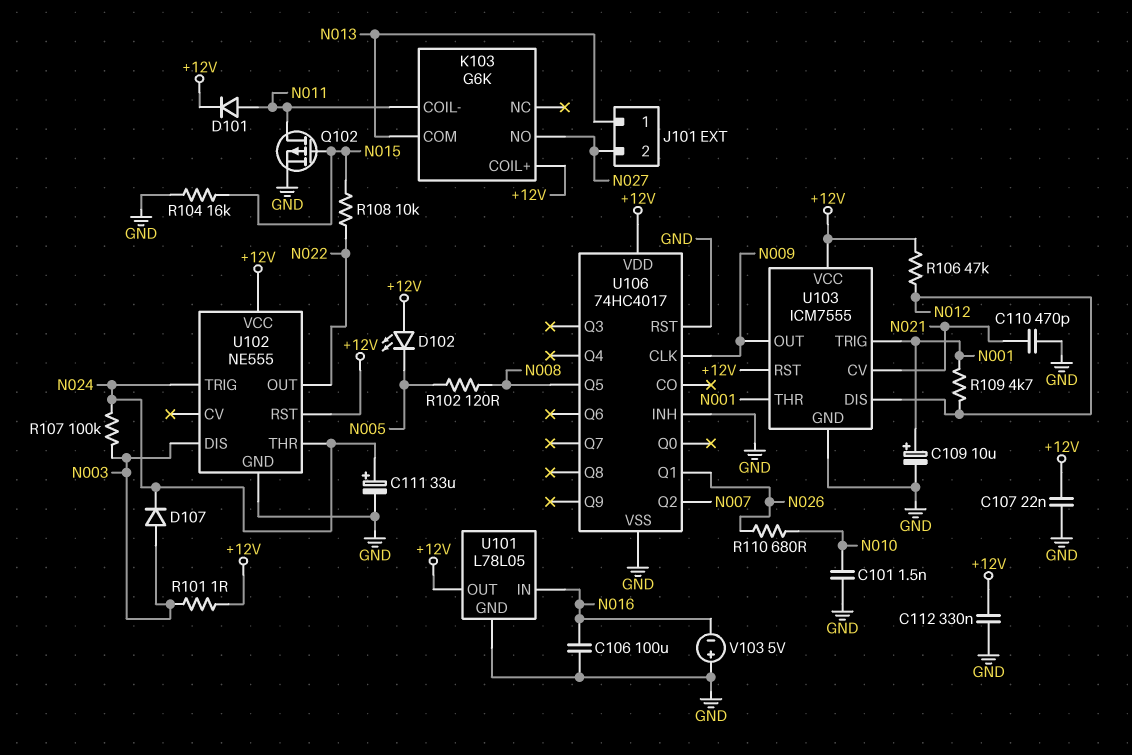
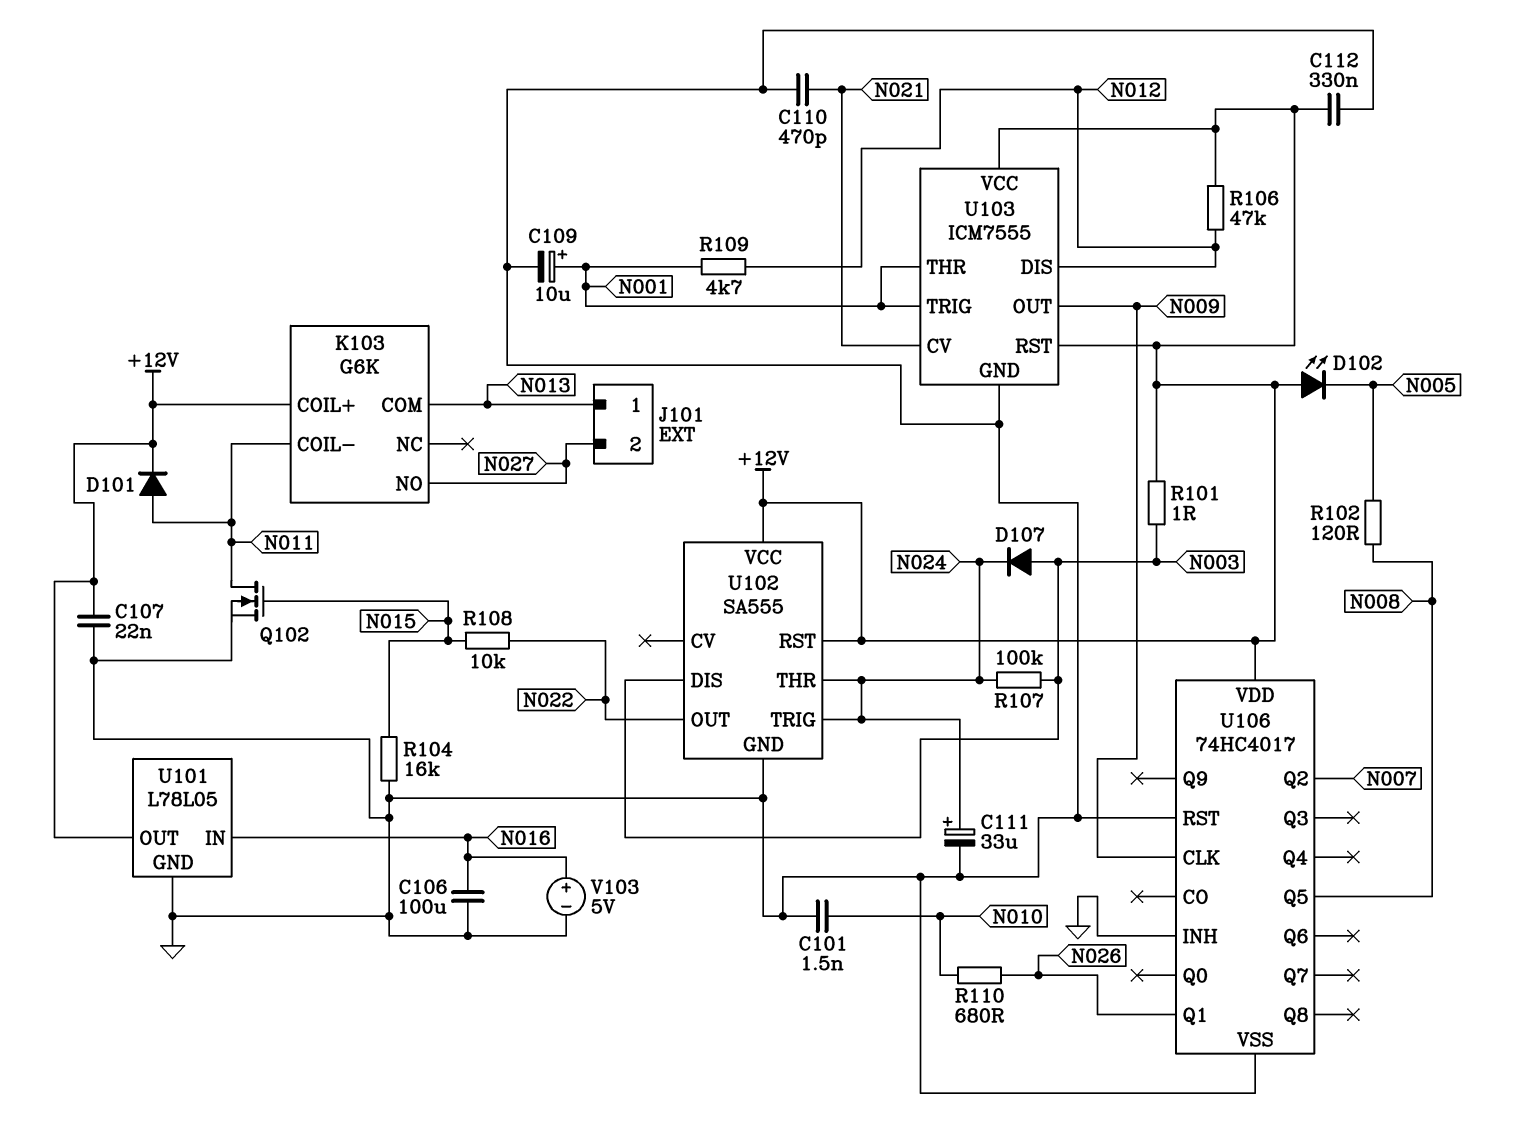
Q102: PMOS (G N015, D N011, S GND) -> NMOS (G N015, D N011, S GND)
U102: NE555 -> SA555
V103: 5V (plus GND, minus N016) -> 5V (plus N016, minus GND)

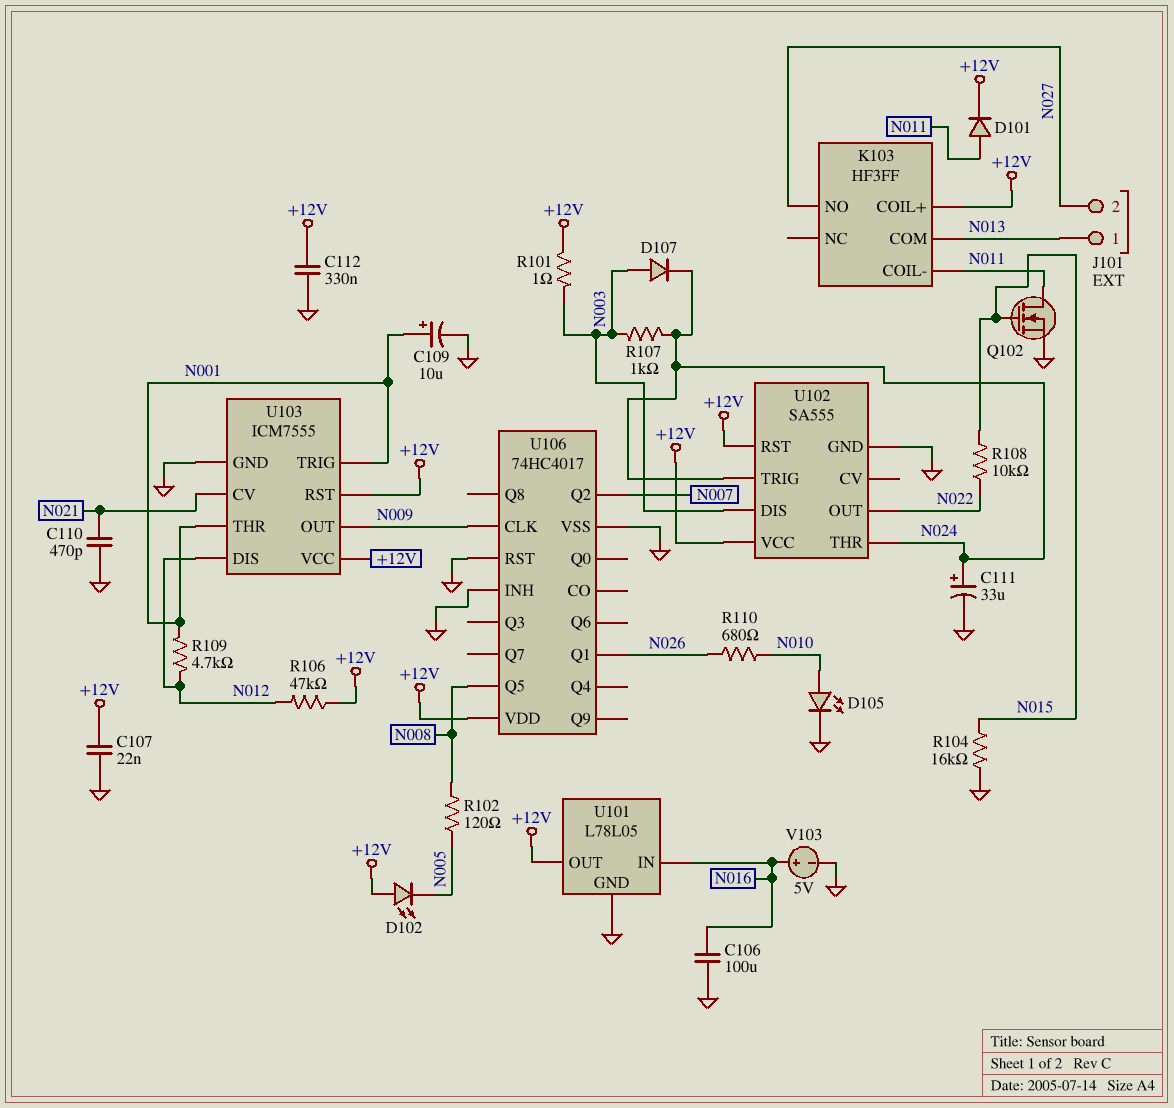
C101: 1.5nF (GND, N010) -> none
D105: none -> LED (A N010, K GND)
K103: G6K -> HF3FF
R107: 100k (N003, N024) -> 1k (N003, N024)

